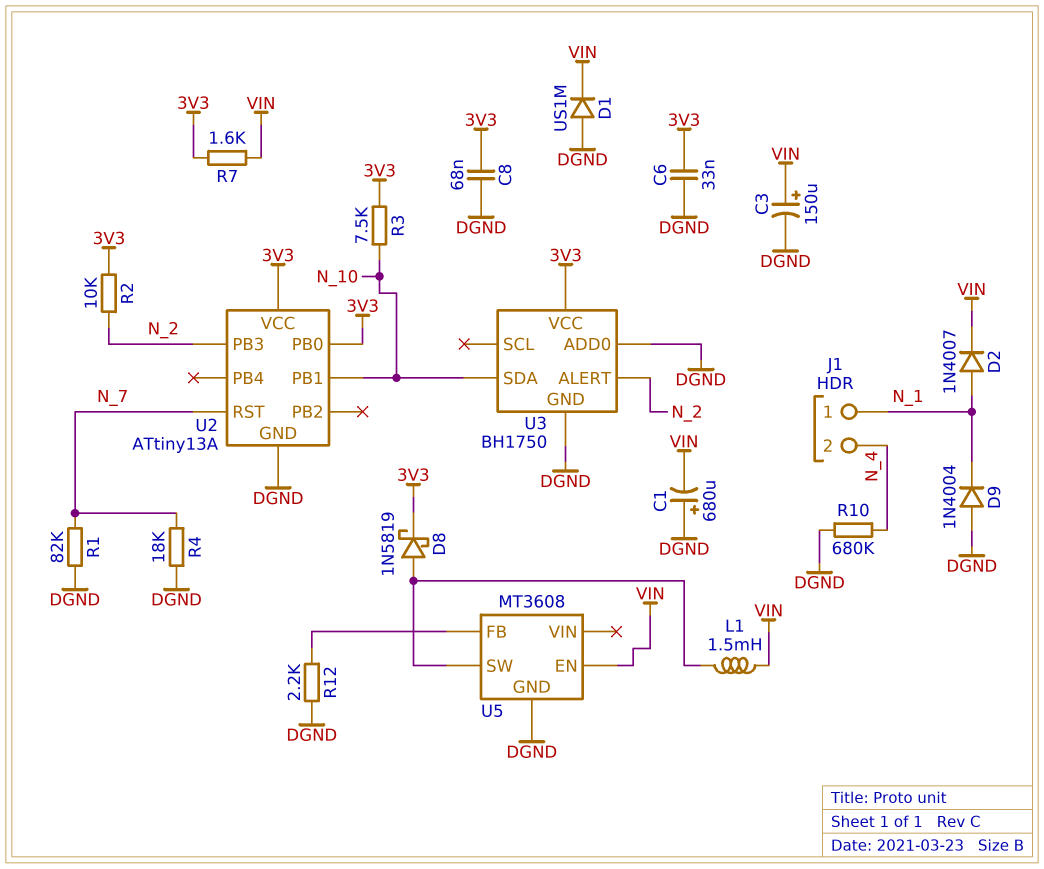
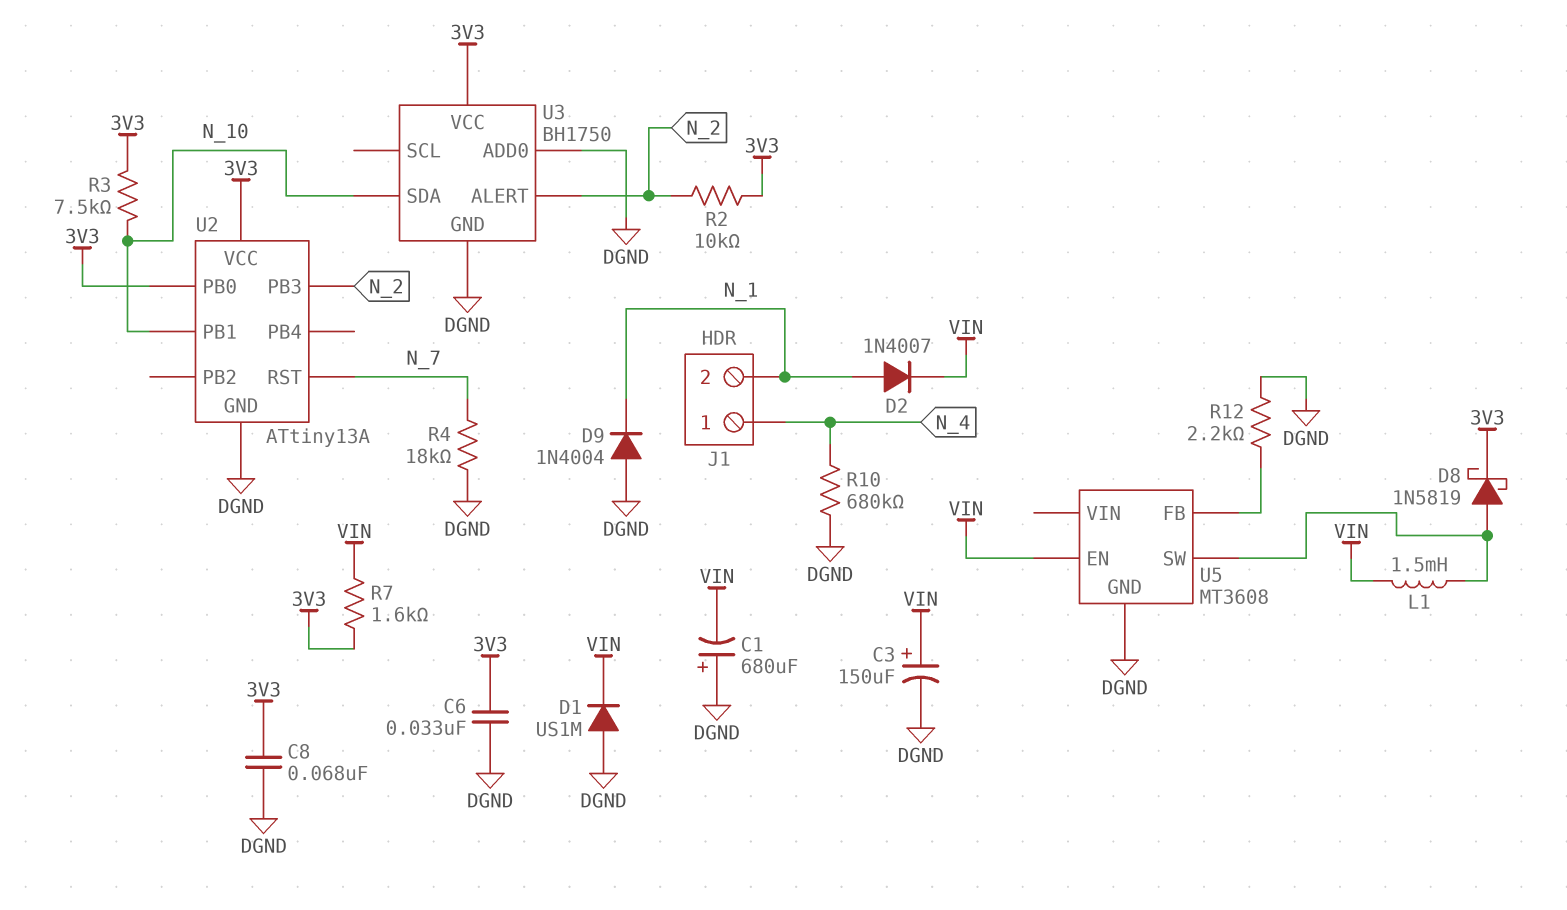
J1 pin 1: N_1 -> N_4
J1 pin 2: N_4 -> N_1
R1: 82k (DGND, N_7) -> none

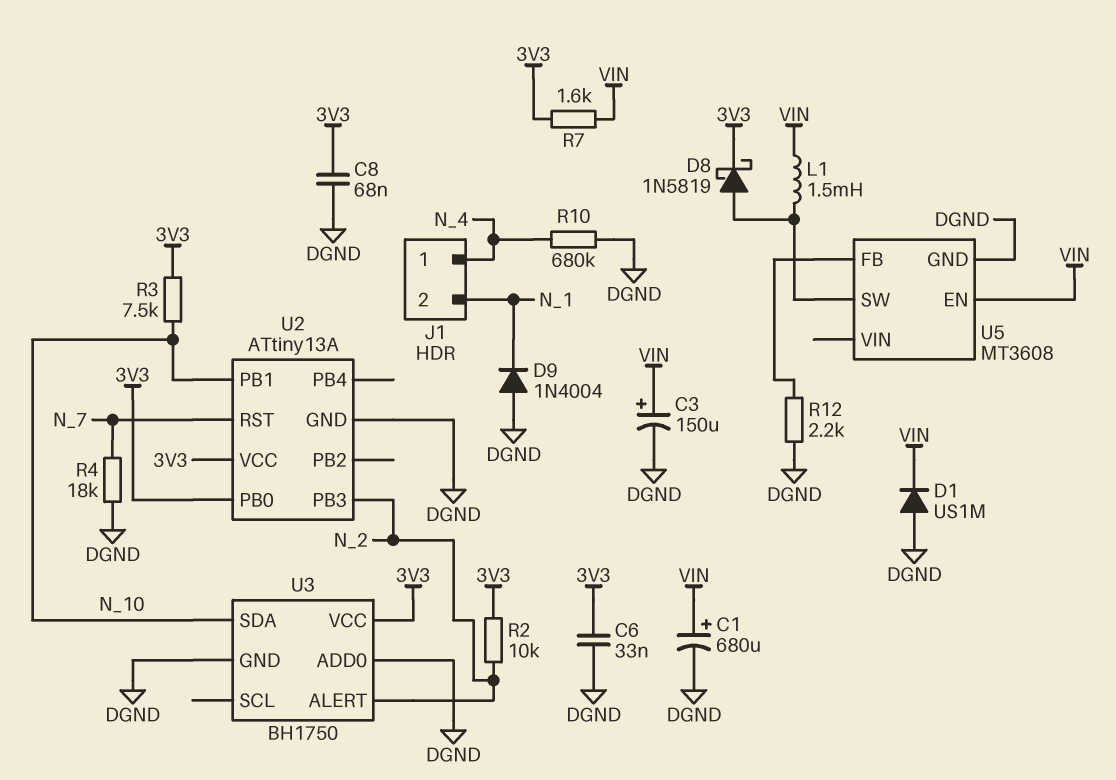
C1: 680uF (plus DGND, minus VIN) -> 680uF (plus VIN, minus DGND)
D2: diode 1N4007 (A N_1, K VIN) -> none

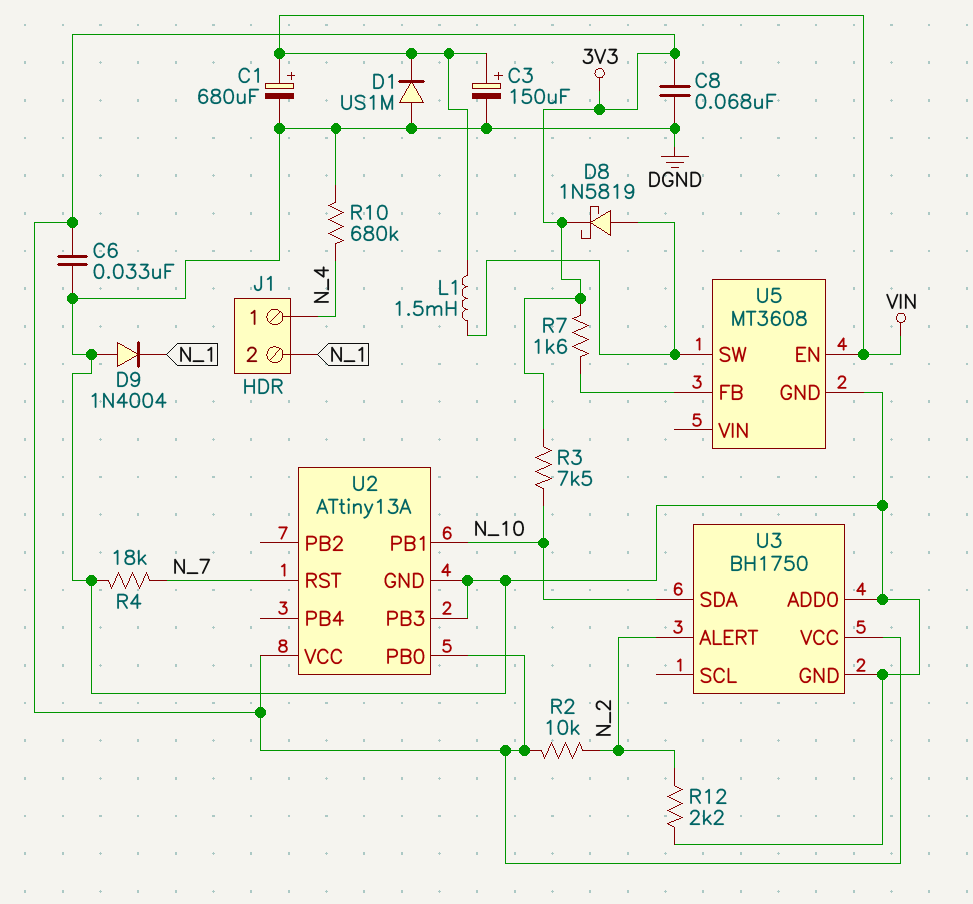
R7: 1.6k (3V3, VIN) -> 1.6k (3V3, U5/FB)
R12: 2.2k (DGND, U5/FB) -> 2.2k (DGND, N_2)
U2 pin PB3: N_2 -> DGND

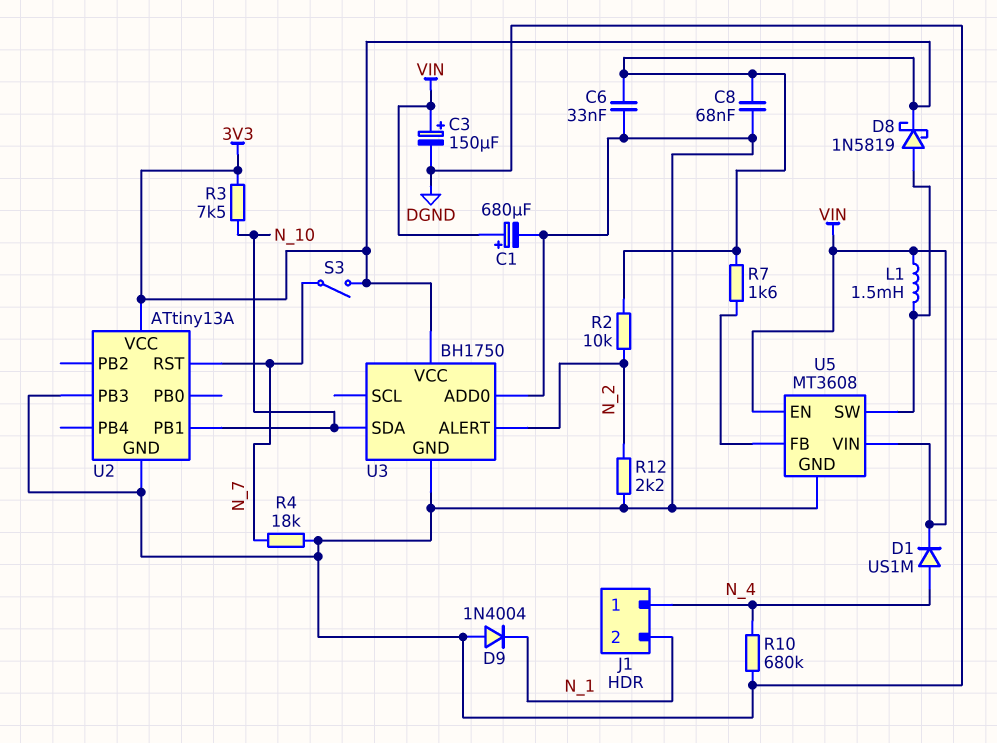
D1: diode US1M (A DGND, K VIN) -> diode US1M (A N_4, K VIN)
S3: none -> switch (3V3, N_7)
U2 pin PB0: 3V3 -> none
U5 pin VIN: none -> VIN

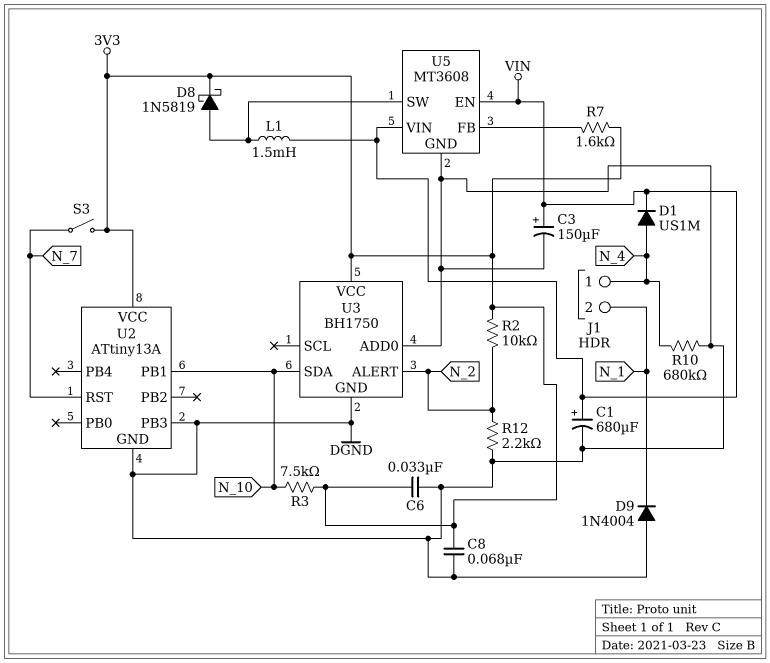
R4: 18k (DGND, N_7) -> none

